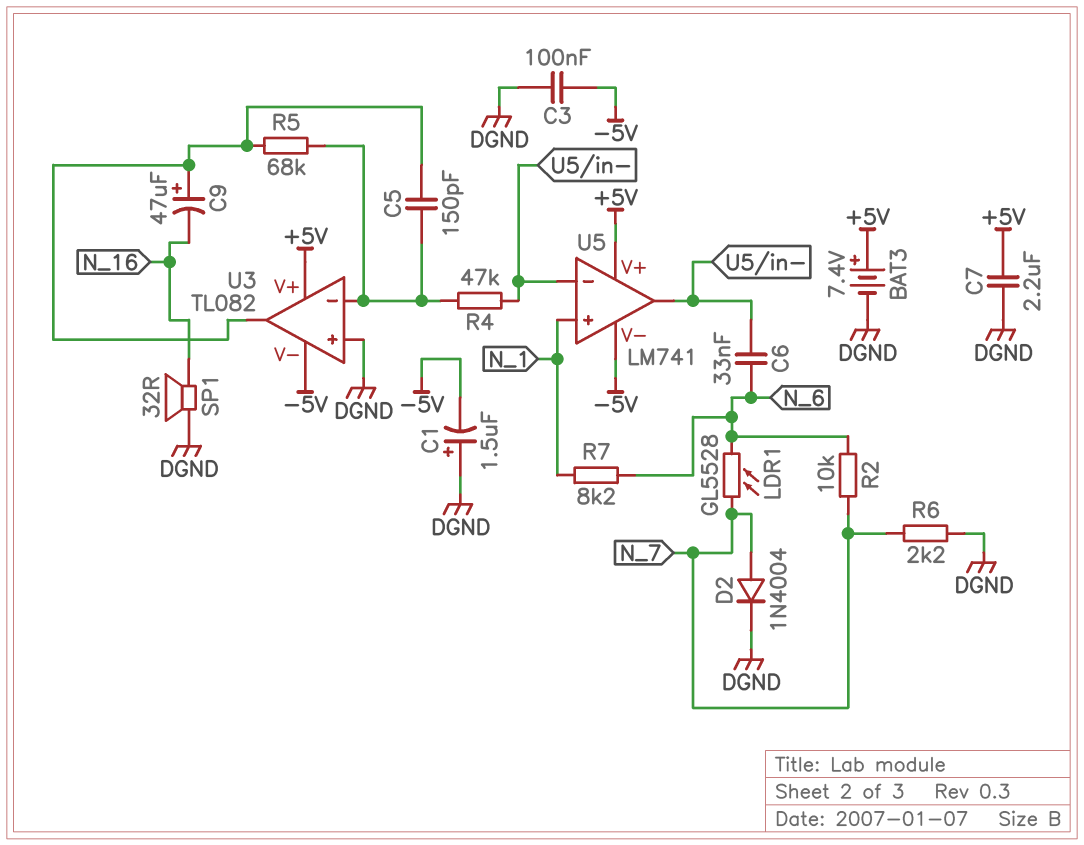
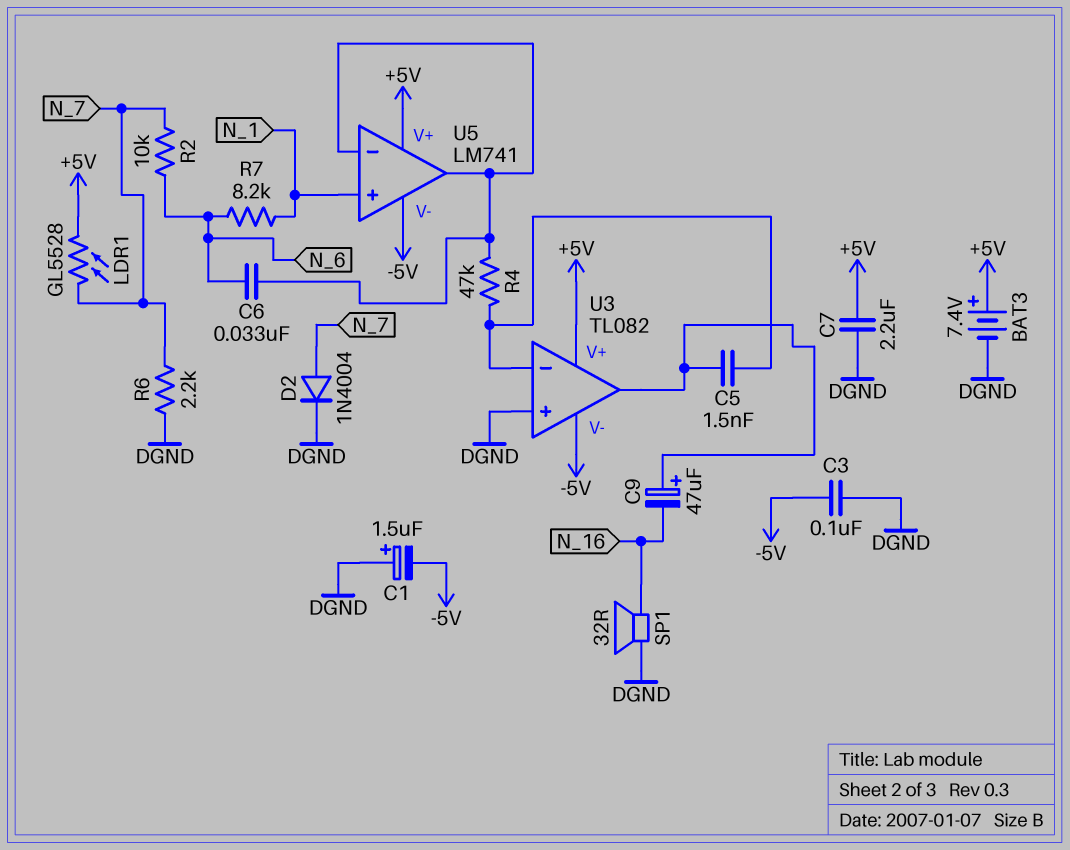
C5: 150pF (U3/in-, U3/out) -> 1.5nF (U3/in-, U3/out)
LDR1: GL5528 (N_6, N_7) -> GL5528 (+5V, N_7)
R5: 68k (U3/in-, U3/out) -> none

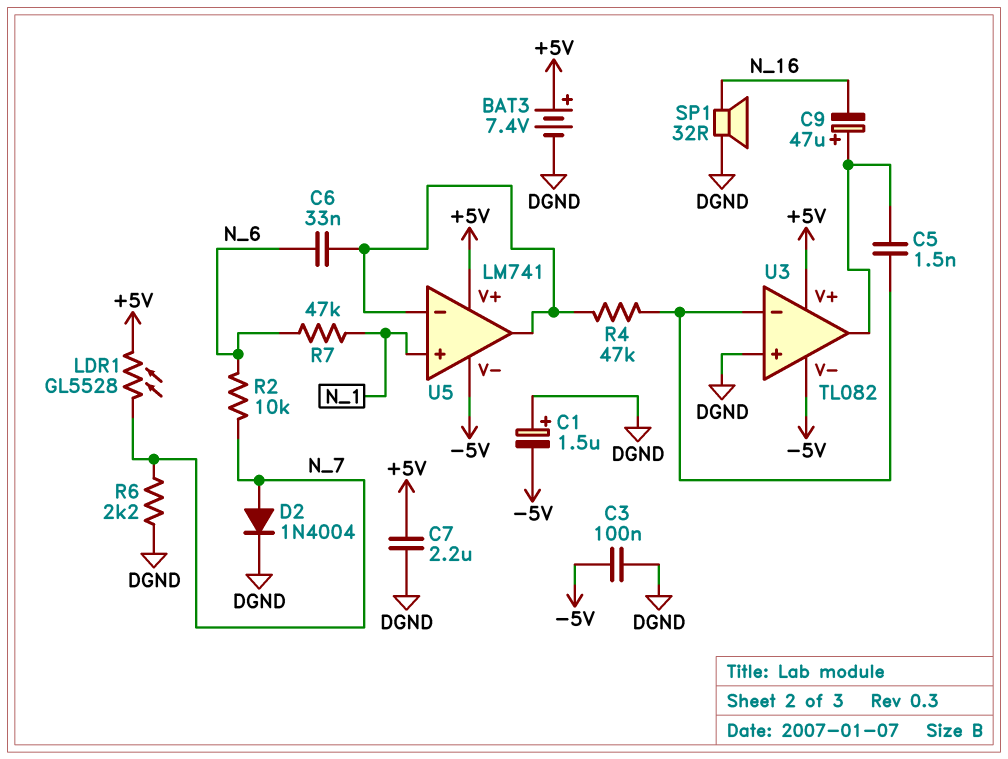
R7: 8.2k (N_1, N_6) -> 47k (N_1, N_6)

